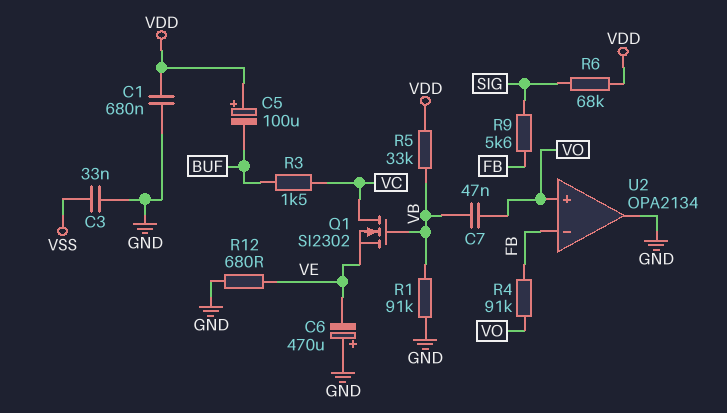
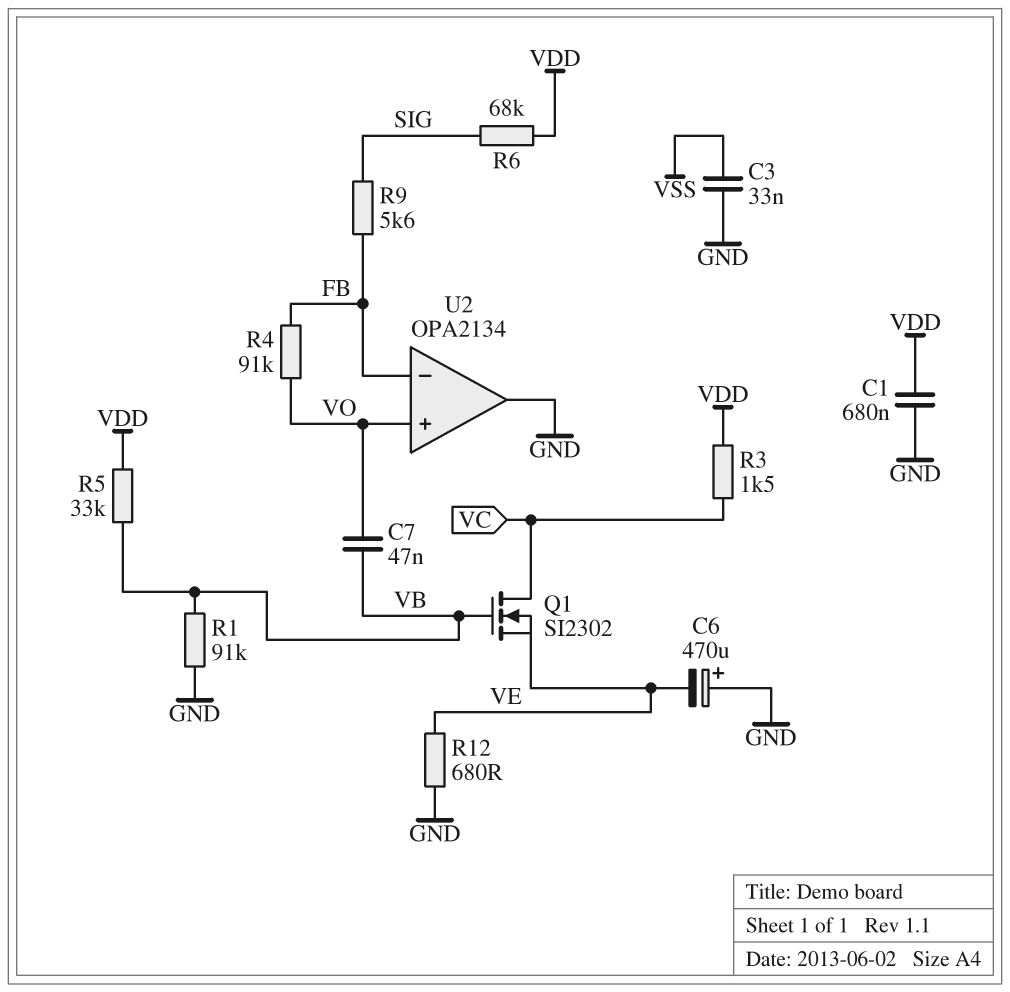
C5: 100uF (plus VDD, minus BUF) -> none
R3: 1.5k (BUF, VC) -> 1.5k (VC, VDD)

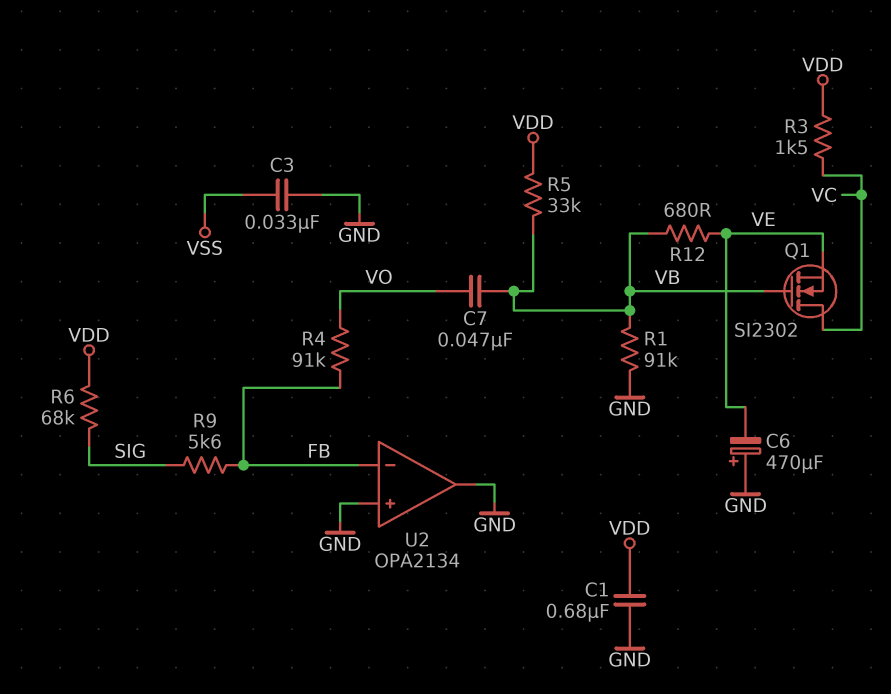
R12: 680 (GND, VE) -> 680 (VB, VE)
U2 pin in+: VO -> GND

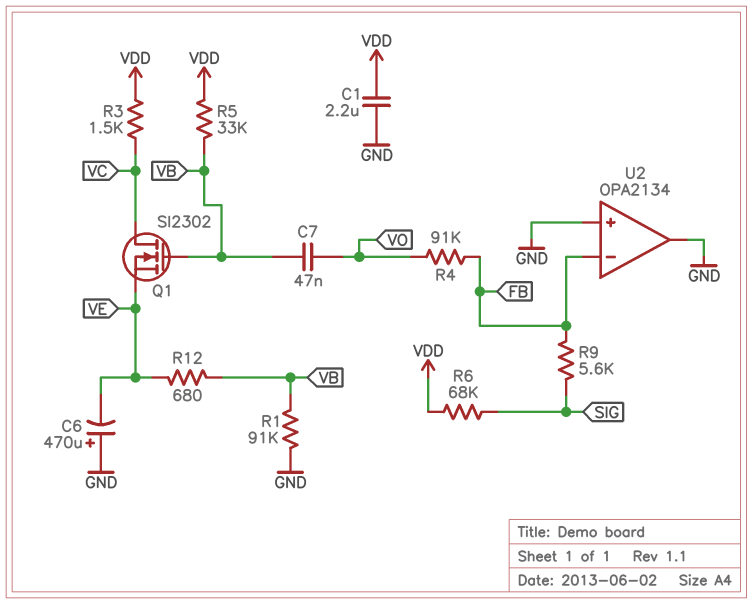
C1: 680nF (GND, VDD) -> 2.2uF (GND, VDD)
C3: 33nF (GND, VSS) -> none

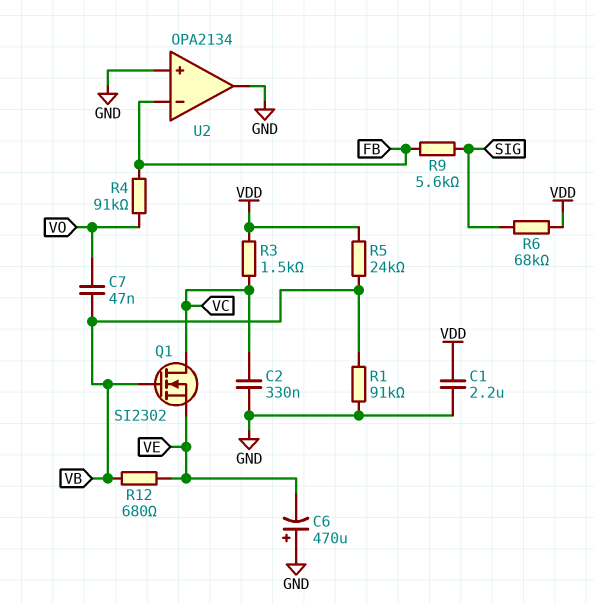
C2: none -> 330nF (GND, VC)
R5: 33k (VB, VDD) -> 24k (VB, VDD)

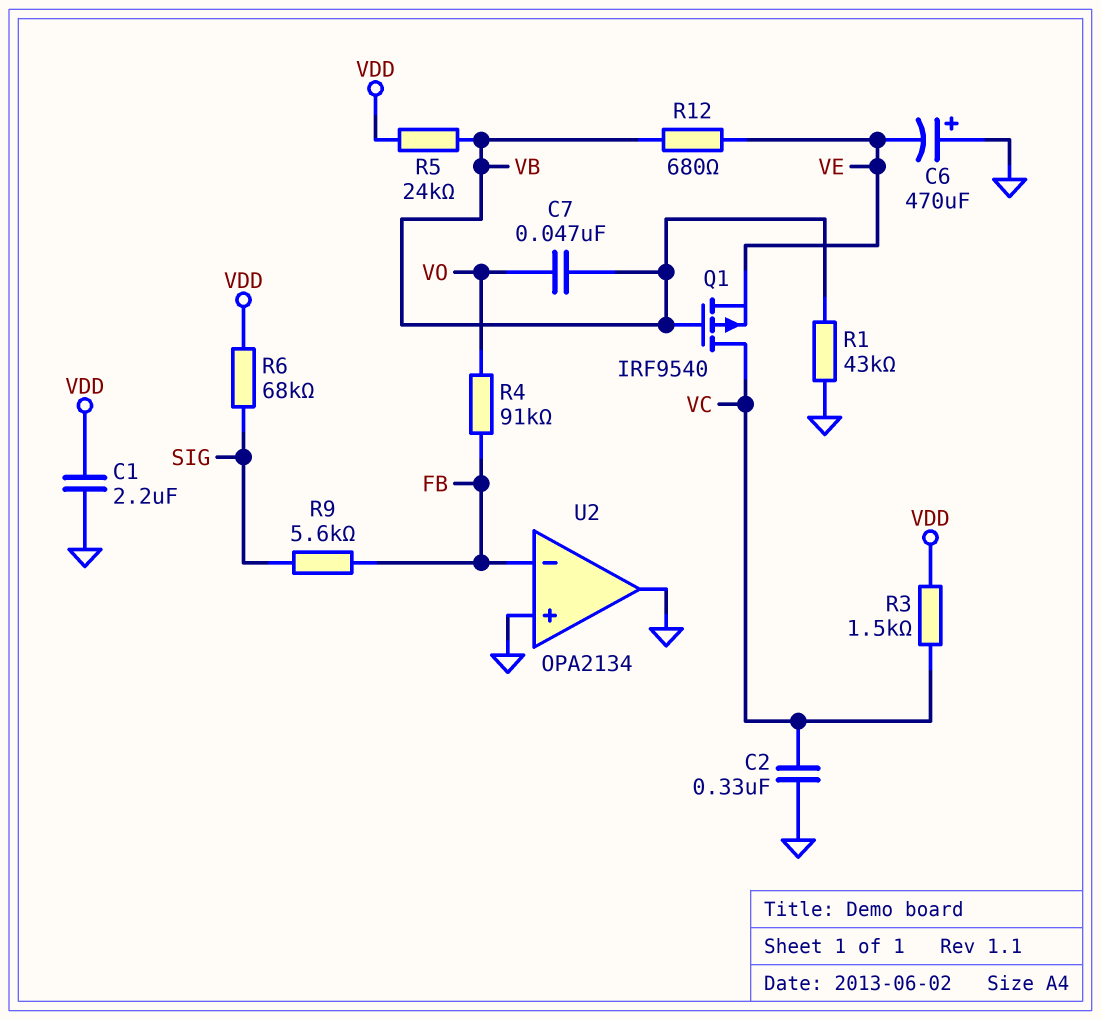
Q1: NMOS SI2302 (G VB, D VC, S VE) -> PMOS IRF9540 (G VB, D VC, S VE)
R1: 91k (GND, VB) -> 43k (GND, VB)

